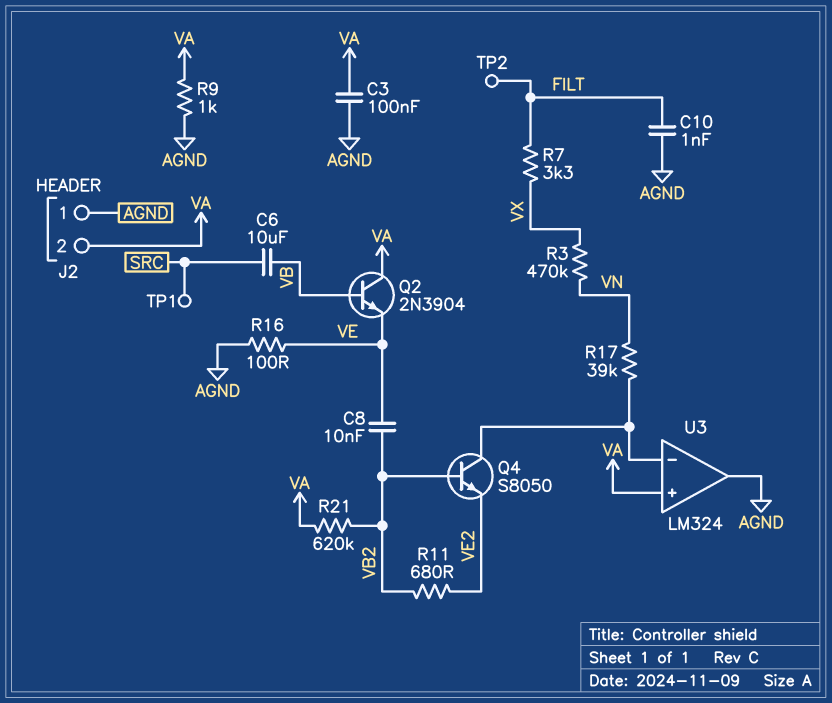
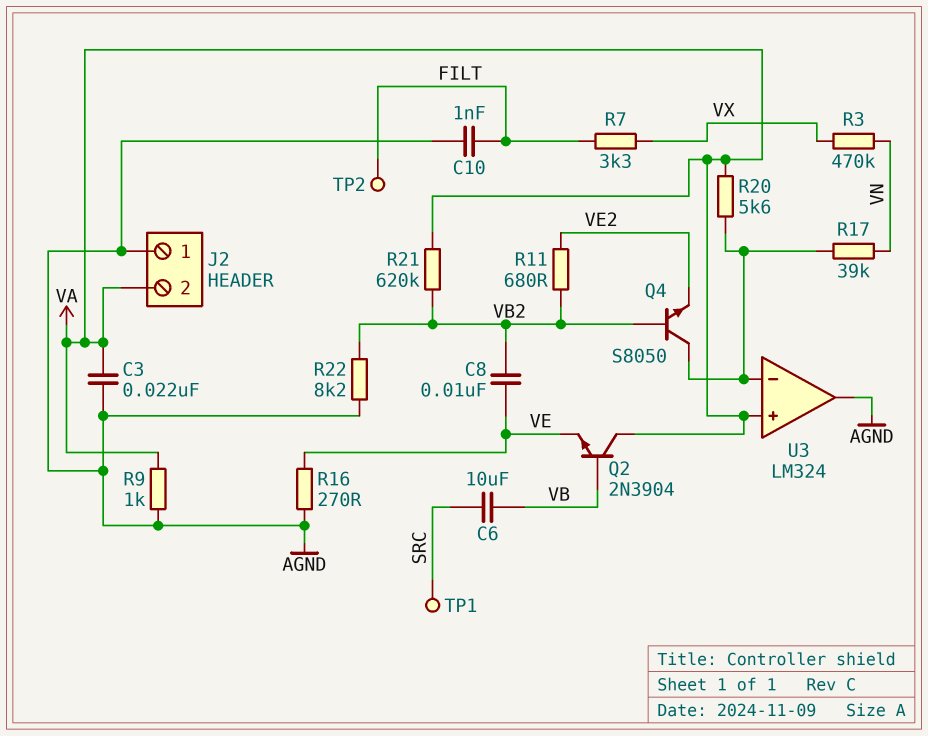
C3: 100nF (AGND, VA) -> 22nF (AGND, VA)
R16: 100 (AGND, VE) -> 270 (AGND, VE)
R20: none -> 5.6k (U3/in-, VA)
R22: none -> 8.2k (AGND, VB2)

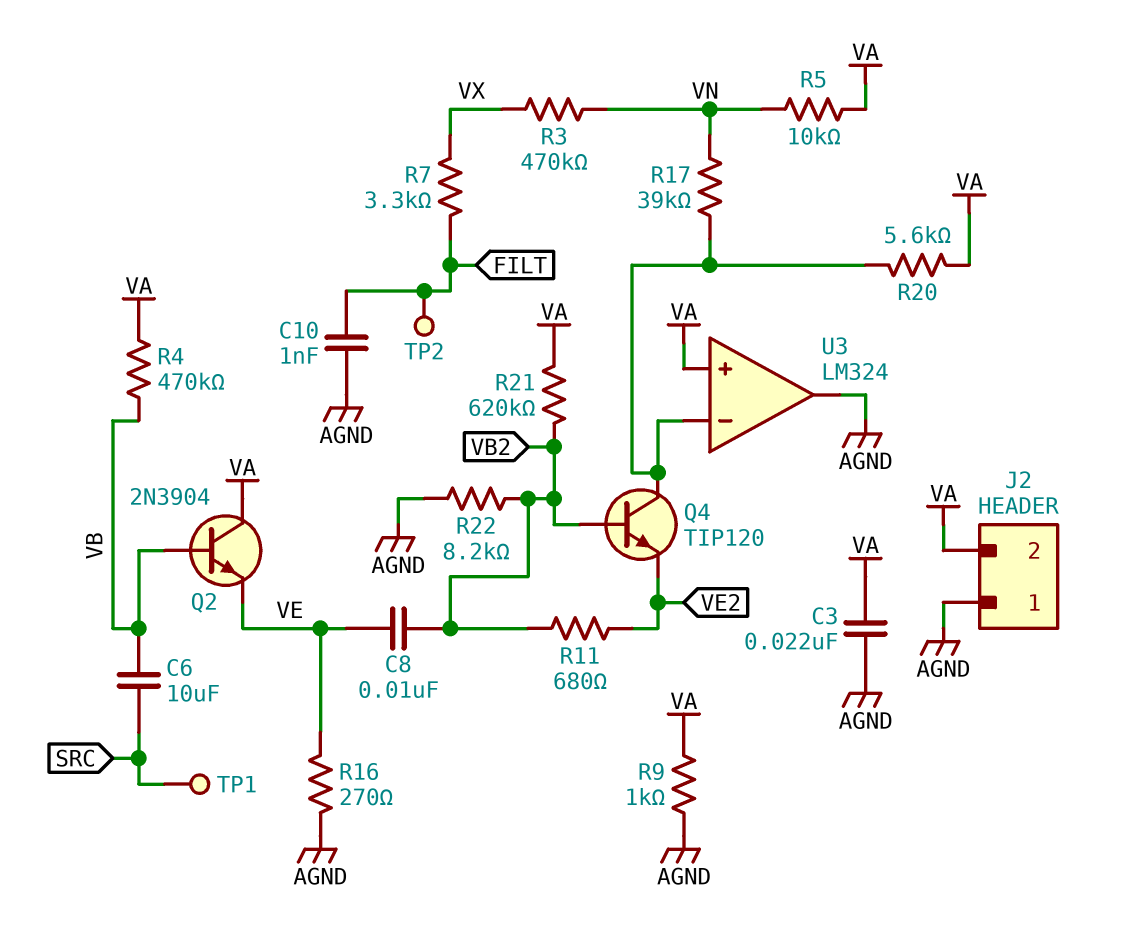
Q4: NPN S8050 (B VB2, C U3/in-, E VE2) -> NPN TIP120 (B VB2, C U3/in-, E VE2)
R4: none -> 470k (VA, VB)
R5: none -> 10k (VA, VN)

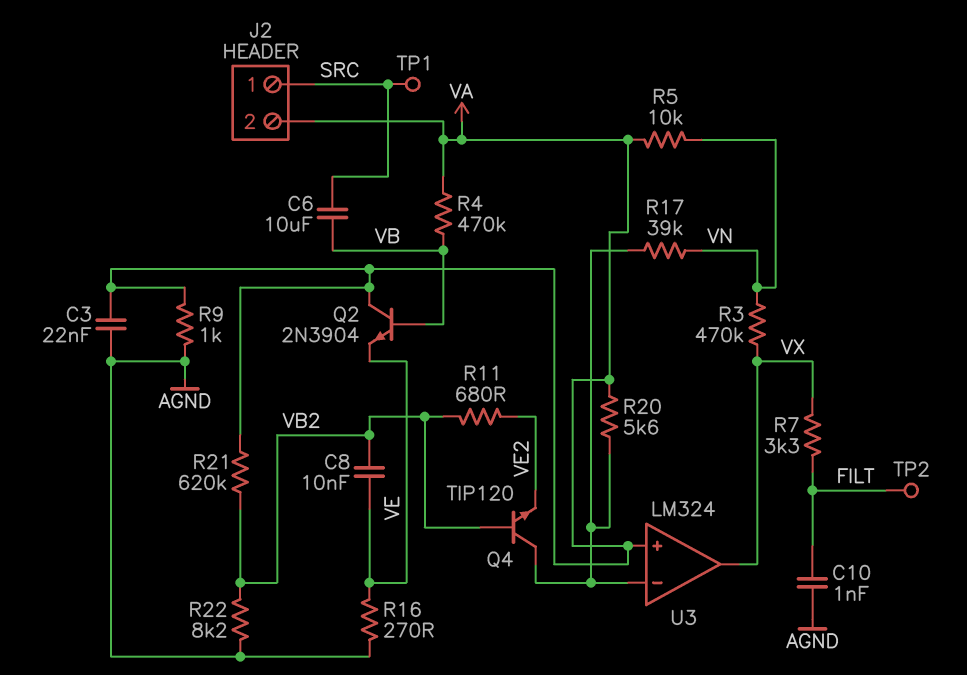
J2 pin 1: AGND -> SRC
U3 pin out: AGND -> VX

